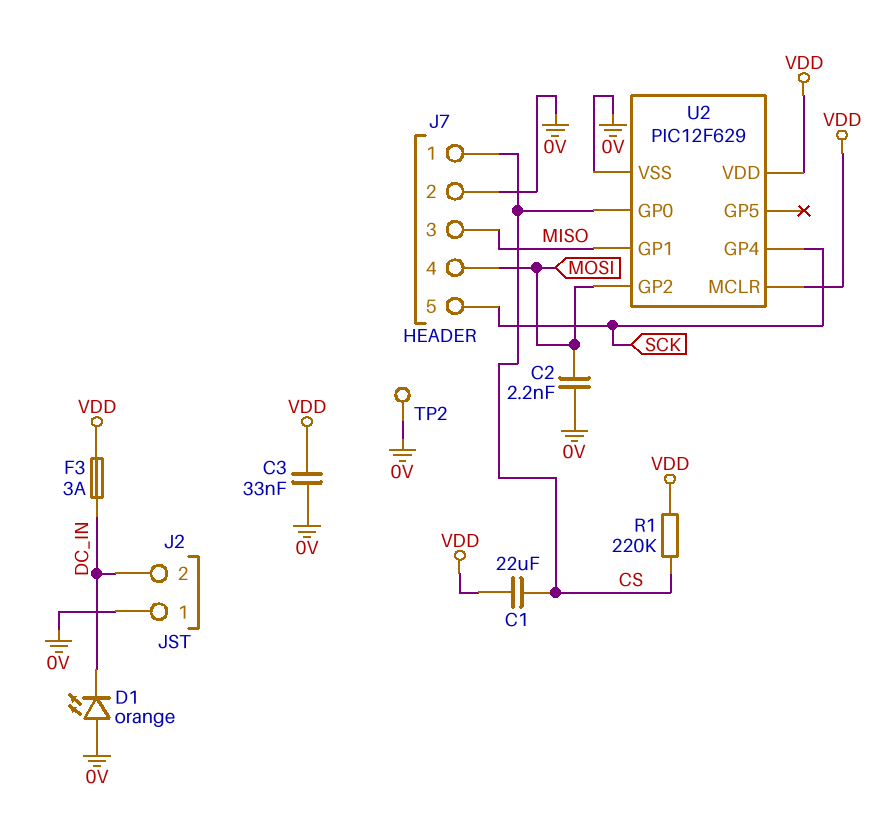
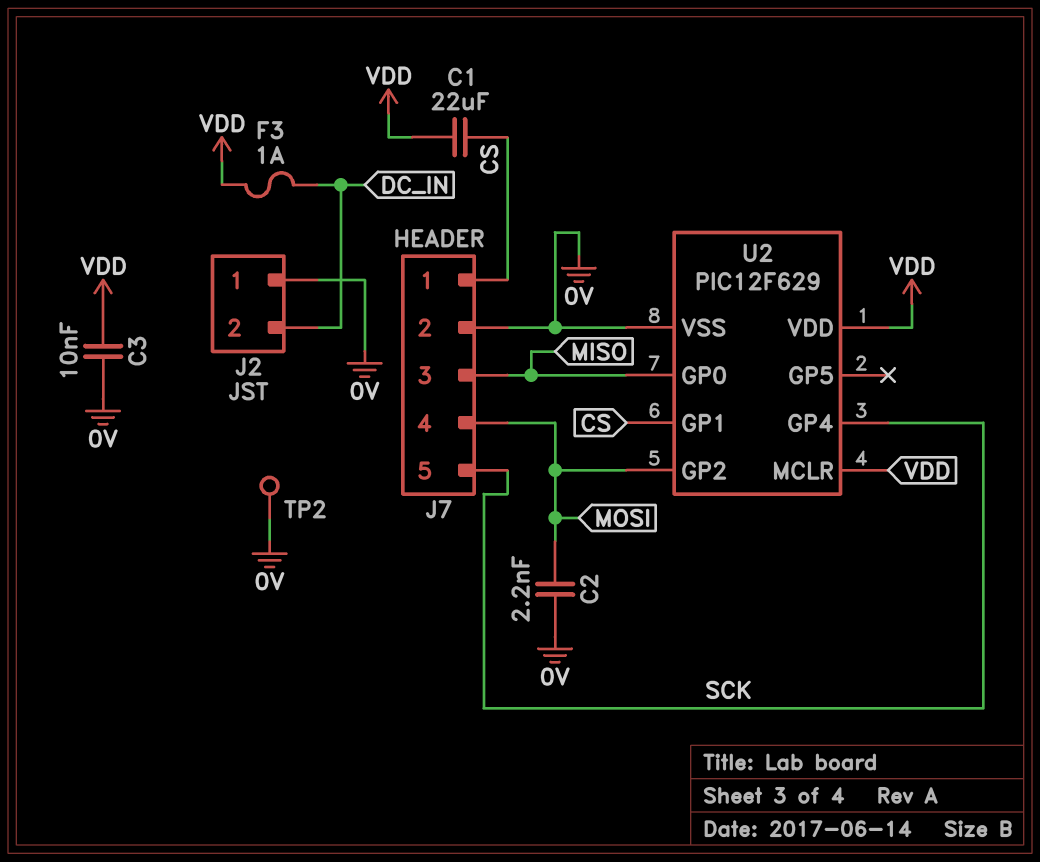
C3: 33nF (0V, VDD) -> 10nF (0V, VDD)
D1: LED orange (A 0V, K DC_IN) -> none
F3: 3A (DC_IN, VDD) -> 1A (DC_IN, VDD)
R1: 220k (CS, VDD) -> none
U2 pin GP0: CS -> MISO
U2 pin GP1: MISO -> CS

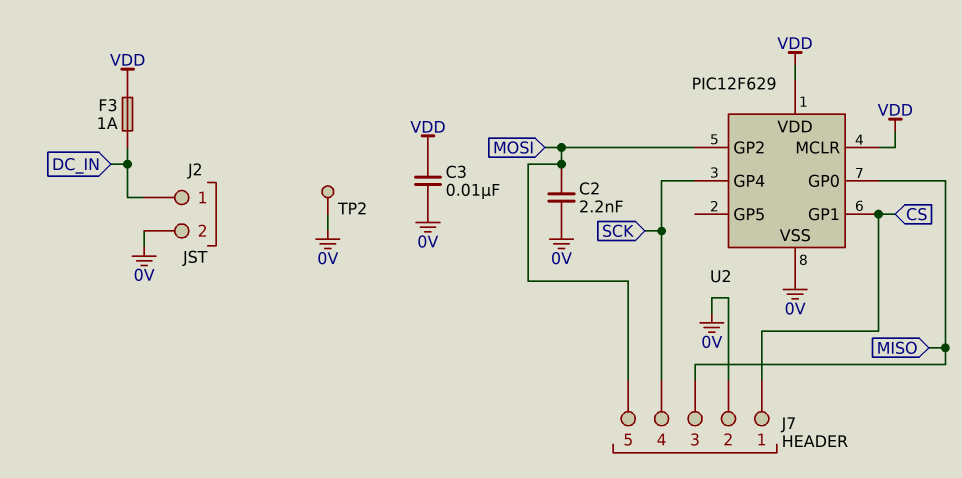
C1: 22uF (CS, VDD) -> none
J2 pin 1: 0V -> DC_IN
J2 pin 2: DC_IN -> 0V
J7 pin 4: MOSI -> SCK
J7 pin 5: SCK -> MOSI

